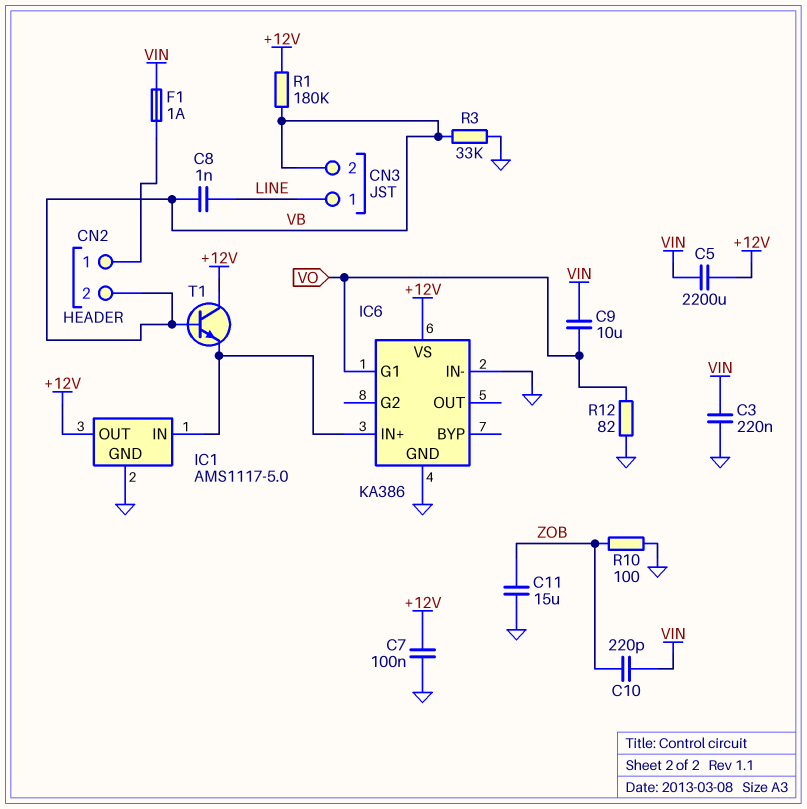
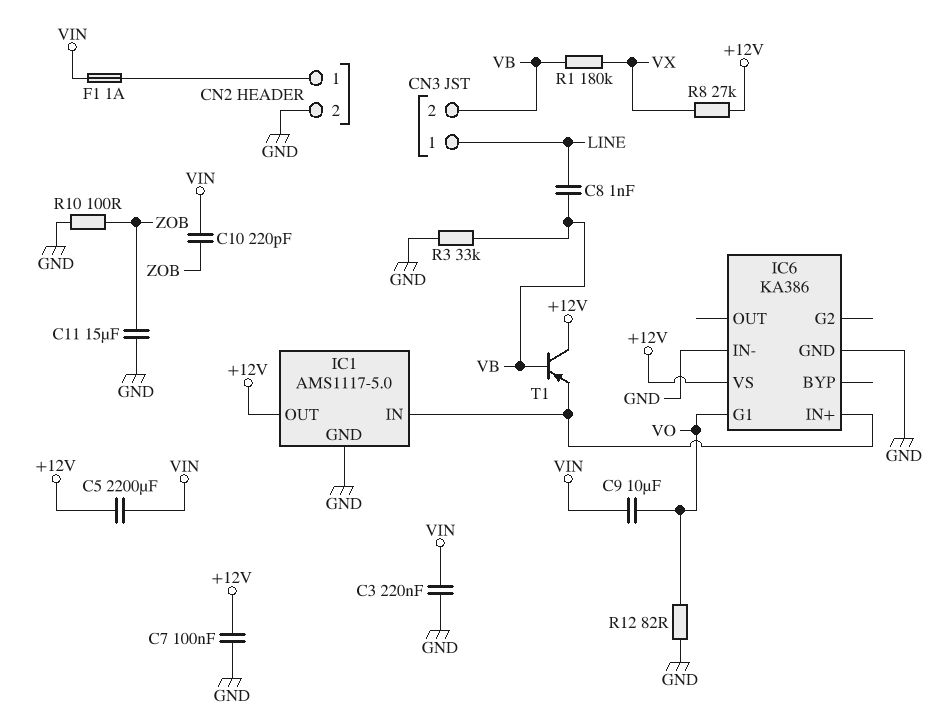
CN2 pin 2: VB -> GND
R1: 180k (+12V, VB) -> 180k (VB, VX)
R8: none -> 27k (+12V, VX)
T1: NPN (B VB, C +12V, E IC1/IN) -> PNP (B VB, C +12V, E IC1/IN)

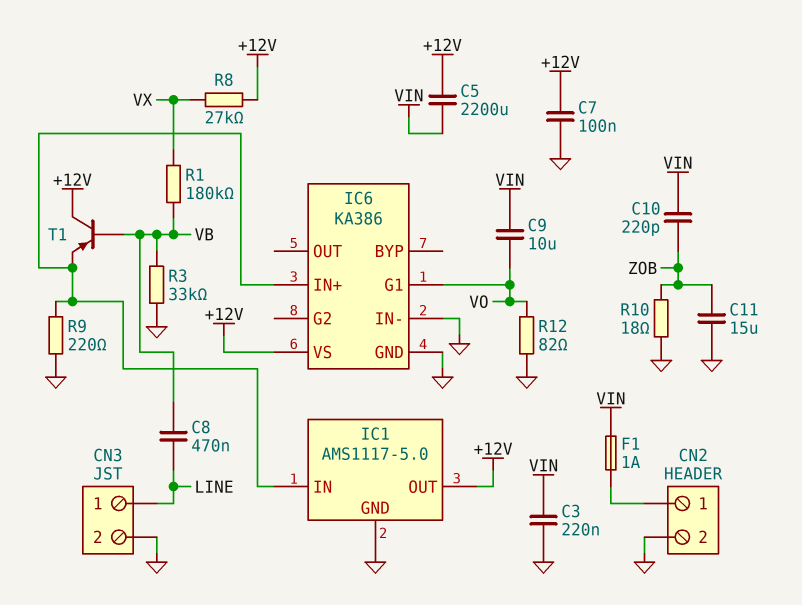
C8: 1nF (LINE, VB) -> 470nF (LINE, VB)
CN3 pin 2: VB -> GND
R9: none -> 220 (GND, IC1/IN)
R10: 100 (GND, ZOB) -> 18 (GND, ZOB)

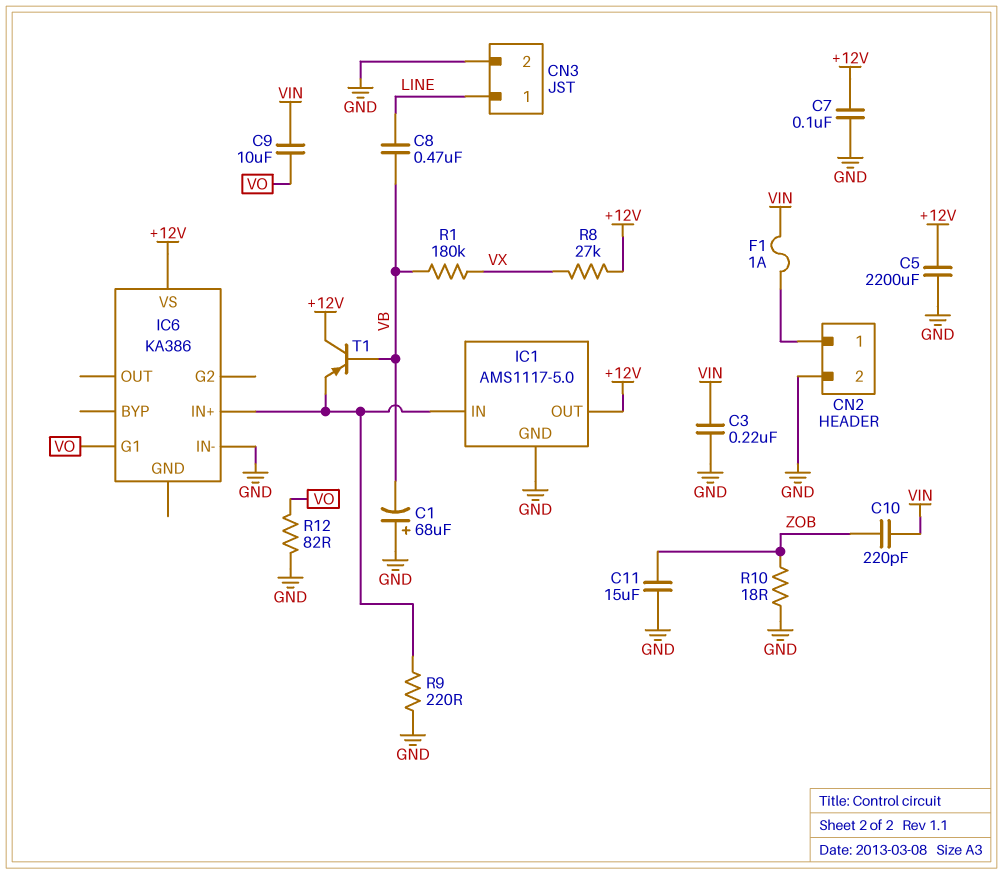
C1: none -> 68uF (plus GND, minus VB)
C5: 2200uF (+12V, VIN) -> 2200uF (+12V, GND)
IC6 pin GND: GND -> none
R3: 33k (GND, VB) -> none

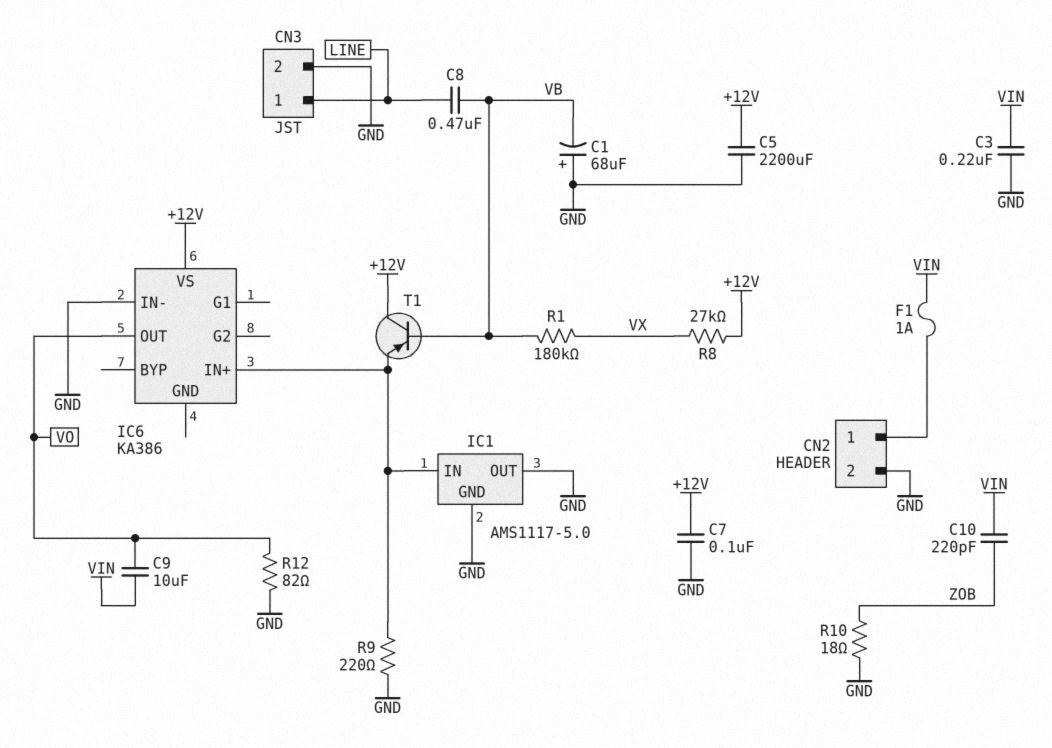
C11: 15uF (GND, ZOB) -> none
IC1 pin OUT: +12V -> GND
IC6 pin G1: VO -> none
IC6 pin OUT: none -> VO

